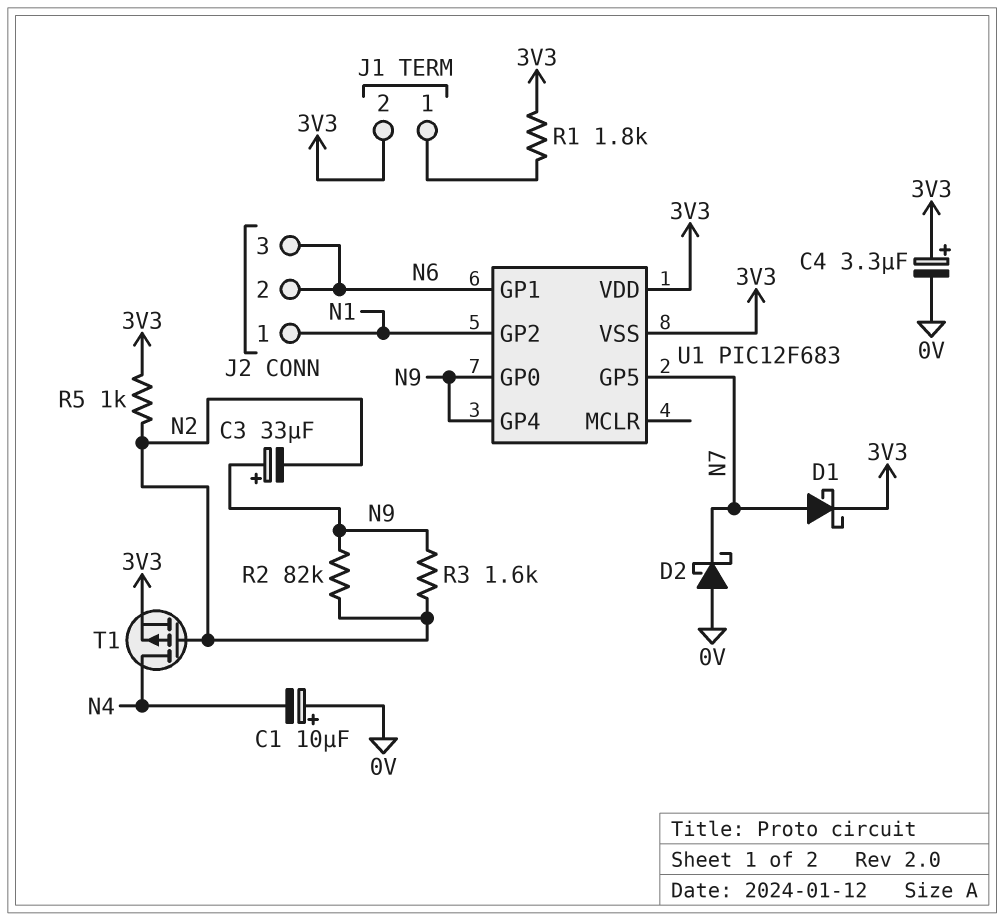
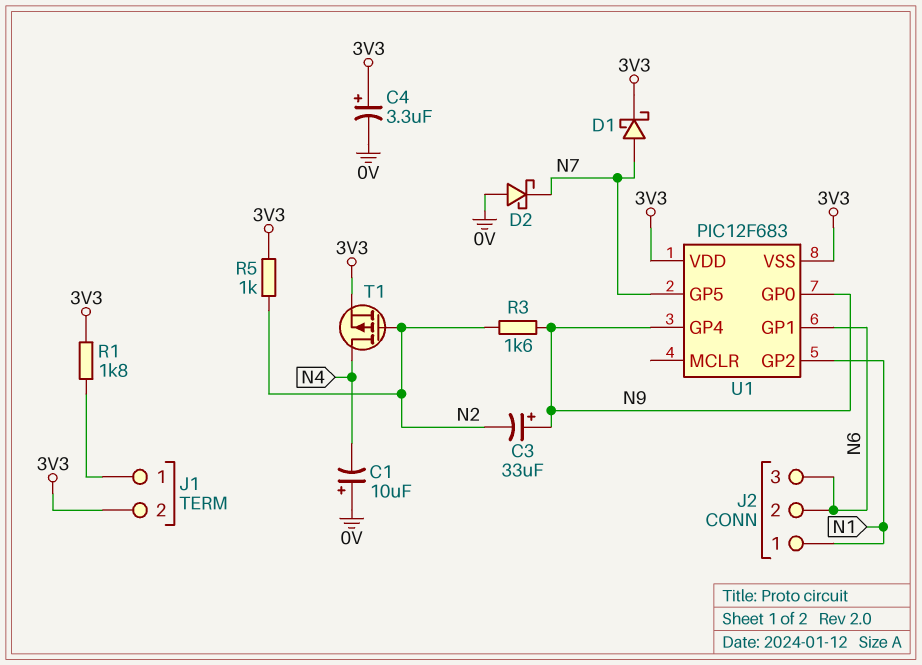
R2: 82k (N2, N9) -> none

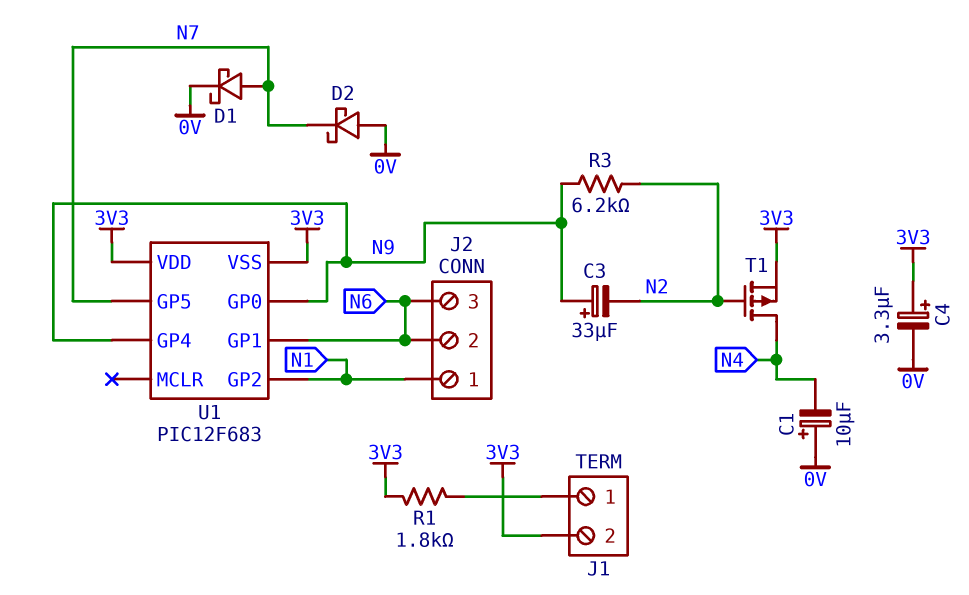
D1: schottky (A N7, K 3V3) -> schottky (A N7, K 0V)
R3: 1.6k (N2, N9) -> 6.2k (N2, N9)
R5: 1k (3V3, N2) -> none

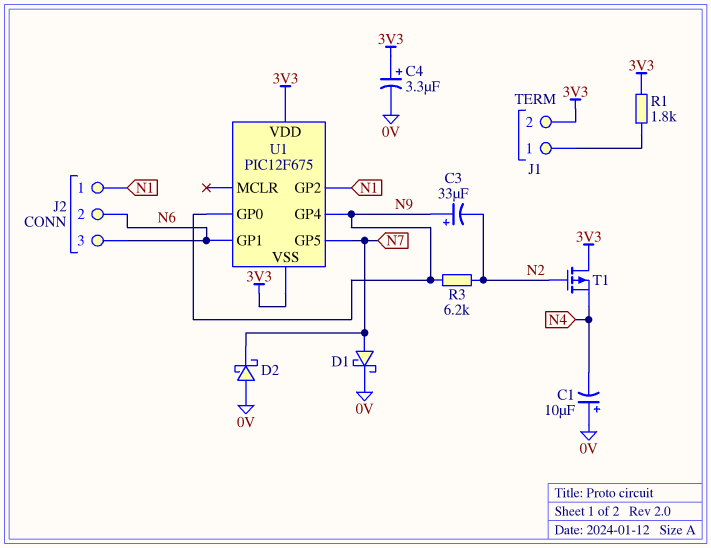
T1: PMOS (G N2, D N4, S 3V3) -> PMOS (G N2, D 3V3, S N4)
U1: PIC12F683 -> PIC12F675

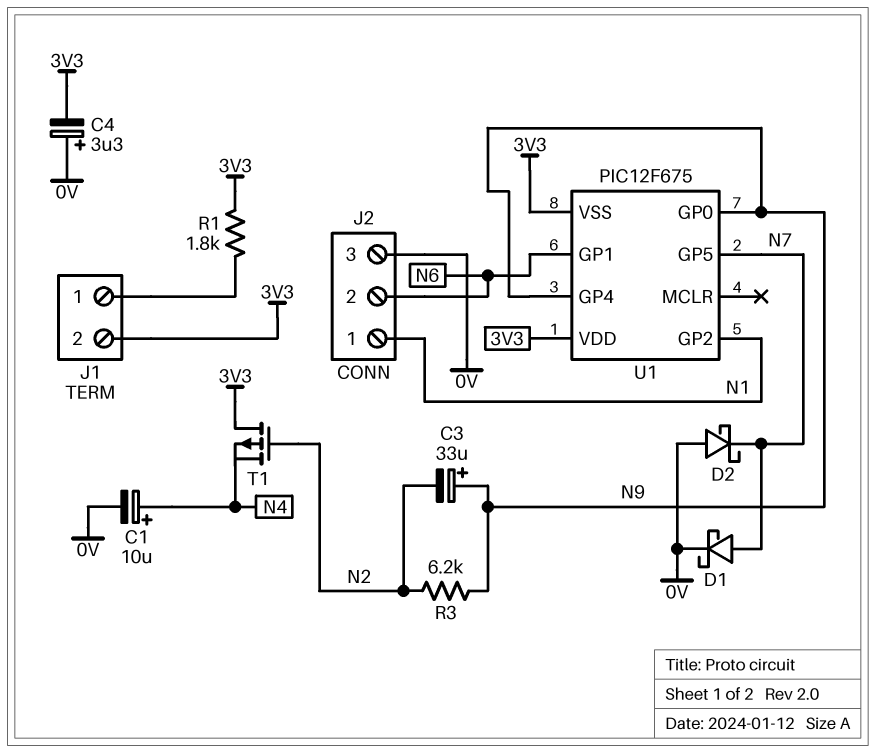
C1: 10uF (plus 0V, minus N4) -> 10uF (plus N4, minus 0V)
C4: 3.3uF (plus 3V3, minus 0V) -> 3.3uF (plus 0V, minus 3V3)
J2 pin 3: N6 -> 0V

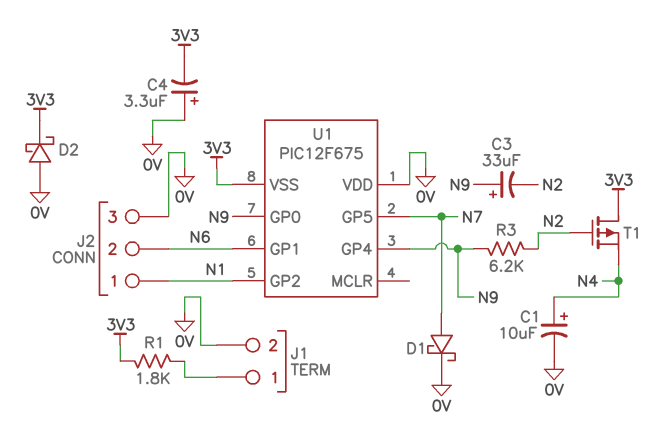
D2: schottky (A 0V, K N7) -> schottky (A 0V, K 3V3)
J1 pin 2: 3V3 -> 0V
U1 pin VDD: 3V3 -> 0V

